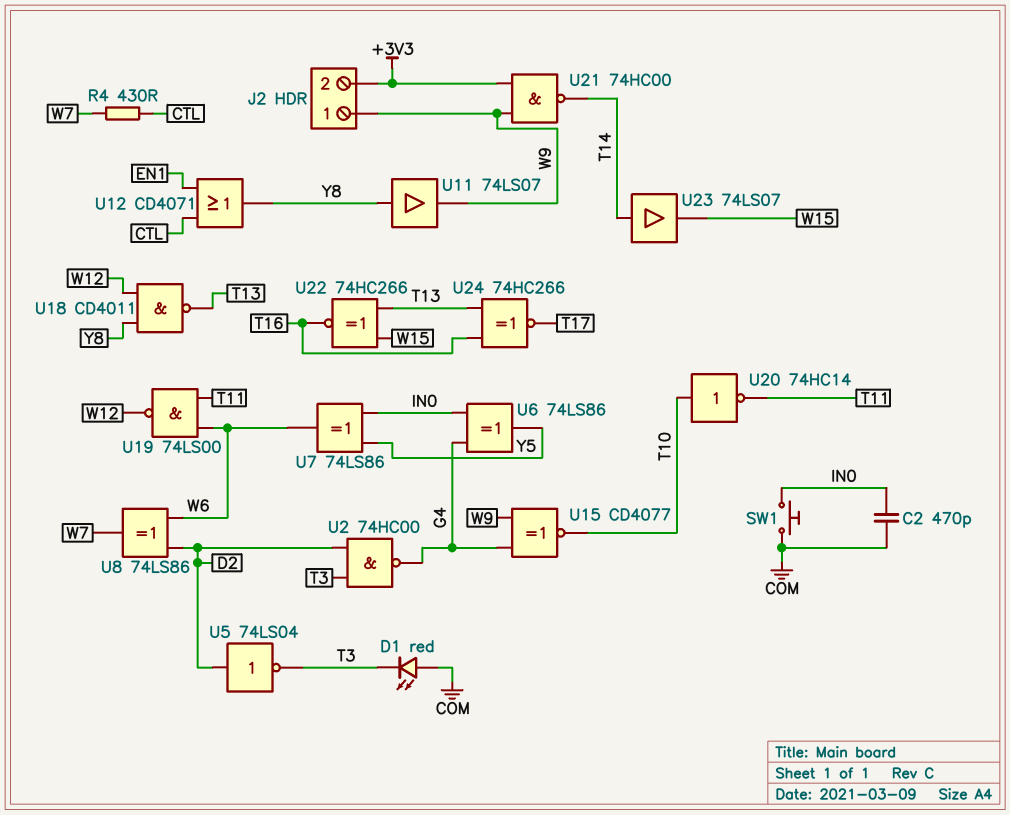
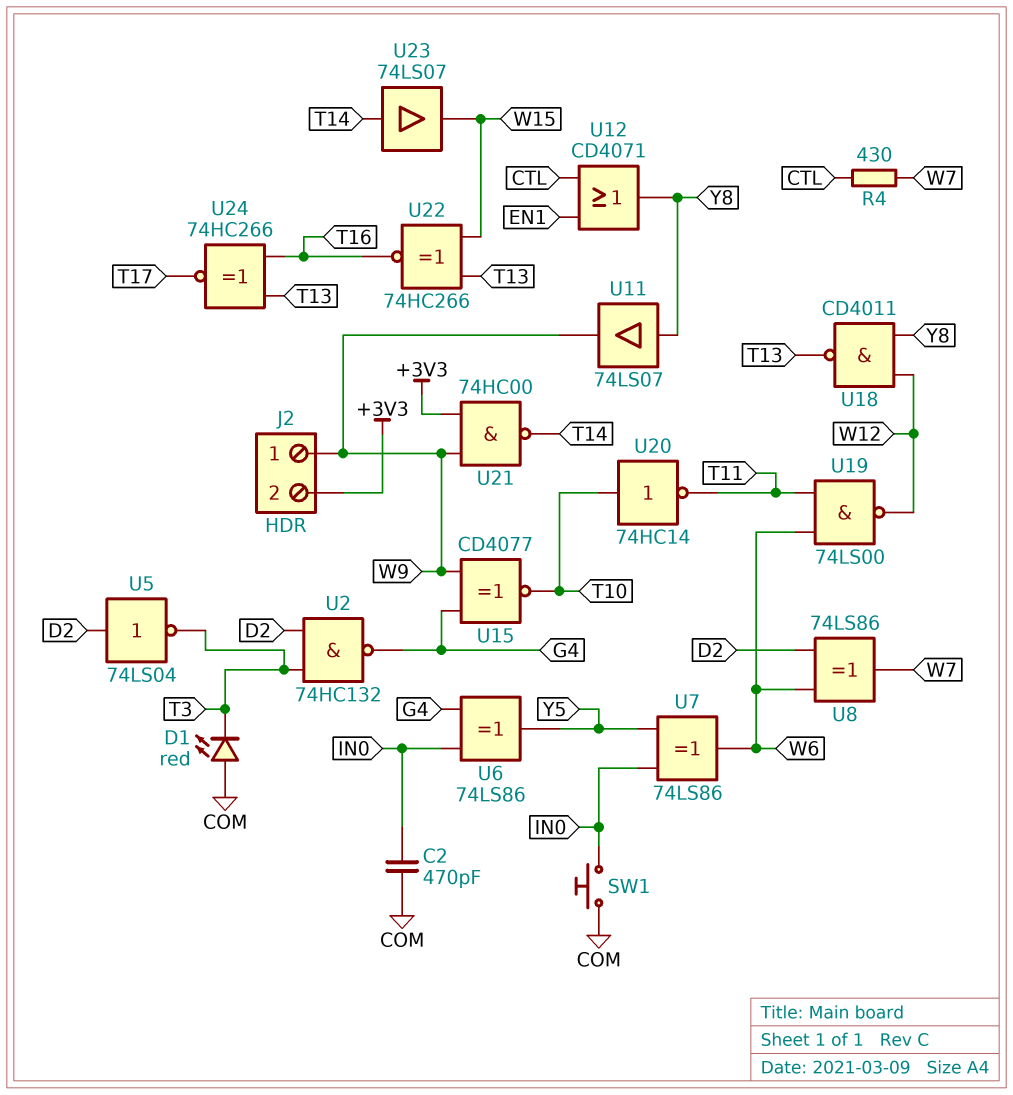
U2: NAND 74HC00 (in D2, in T3, out G4) -> NAND 74HC132 (in D2, in T3, out G4)

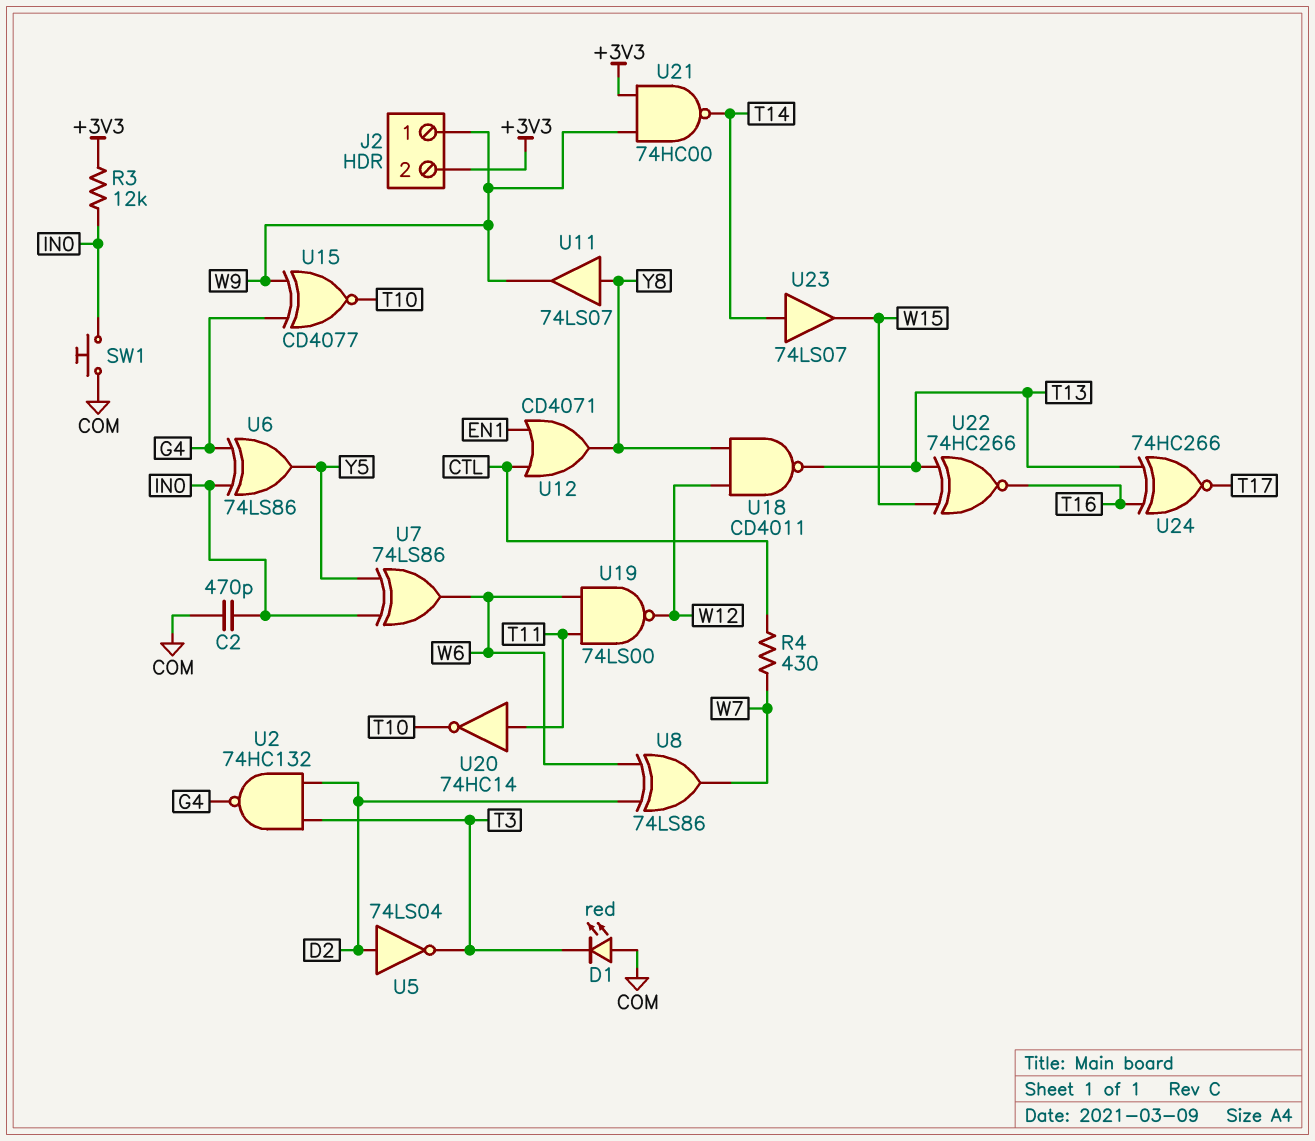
R3: none -> 12k (+3V3, IN0)
U20: NOT 74HC14 (in T10, out T11) -> NOT 74HC14 (in T11, out T10)

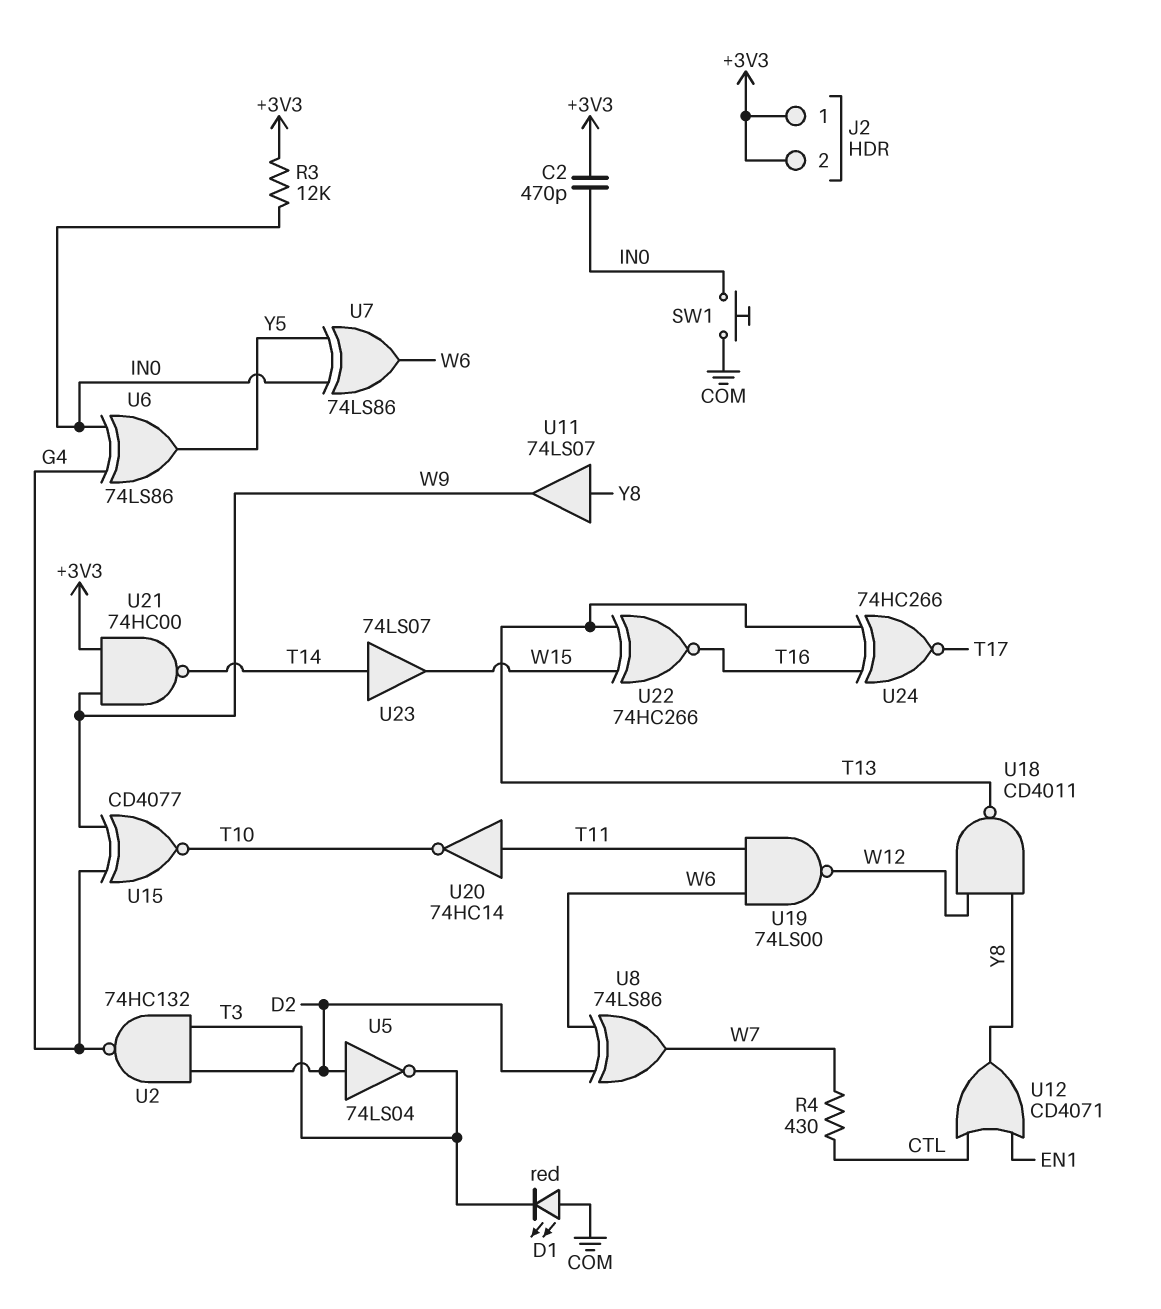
C2: 470pF (COM, IN0) -> 470pF (+3V3, IN0)
J2 pin 1: W9 -> +3V3

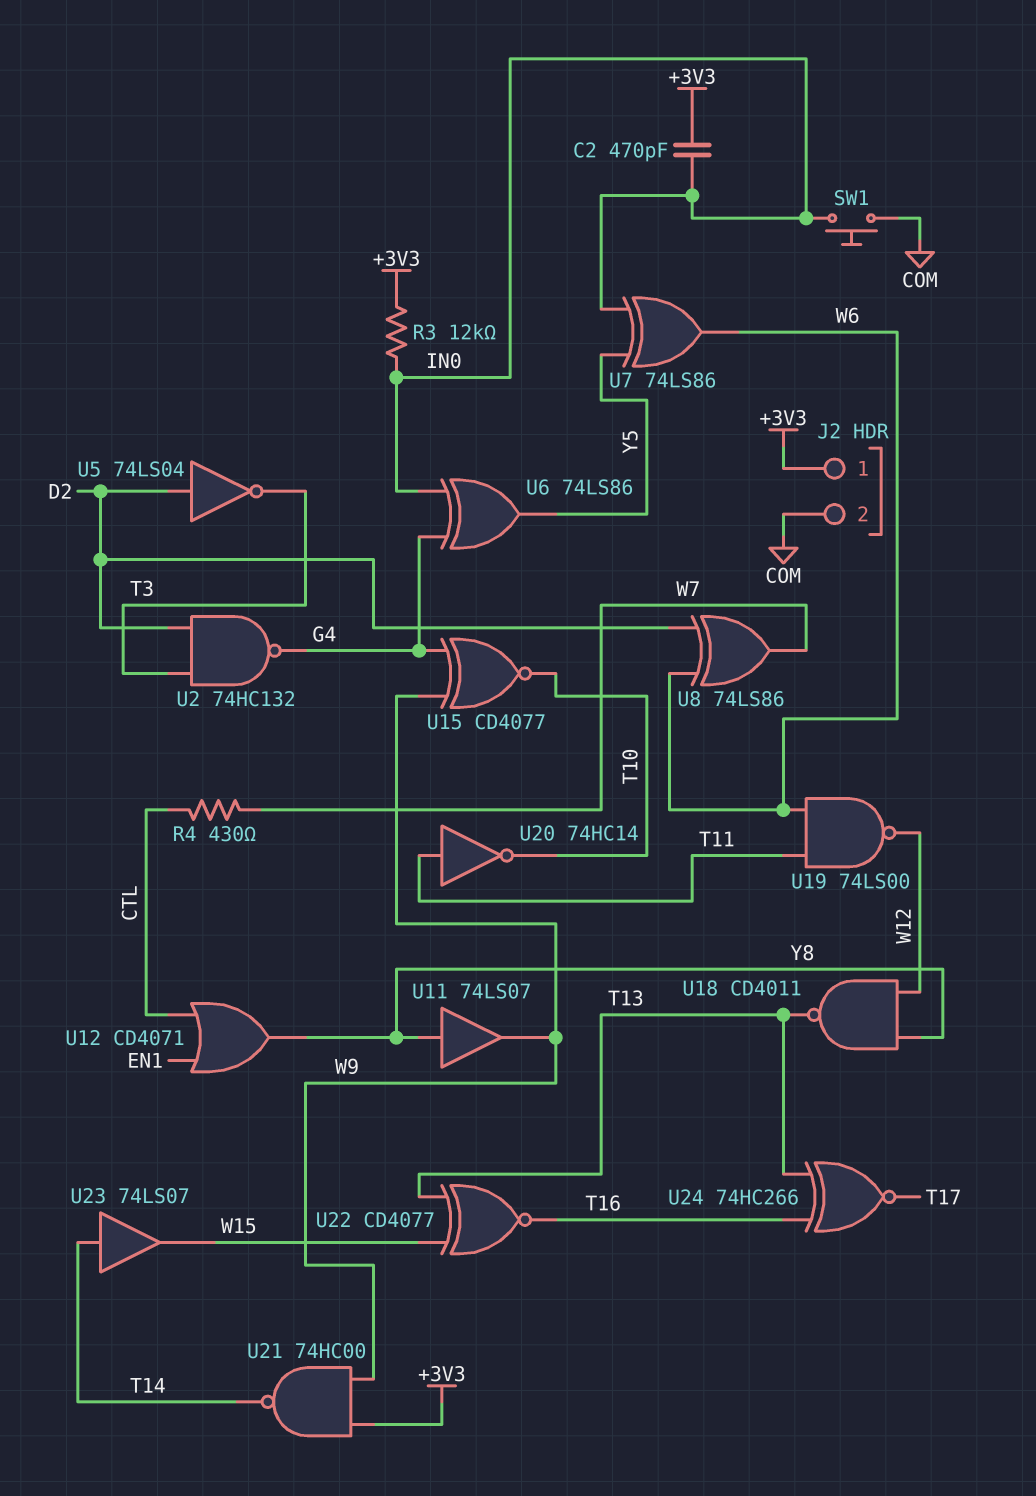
D1: LED red (A COM, K T3) -> none
J2 pin 2: +3V3 -> COM
U22: XNOR 74HC266 (in T13, in W15, out T16) -> XNOR CD4077 (in T13, in W15, out T16)

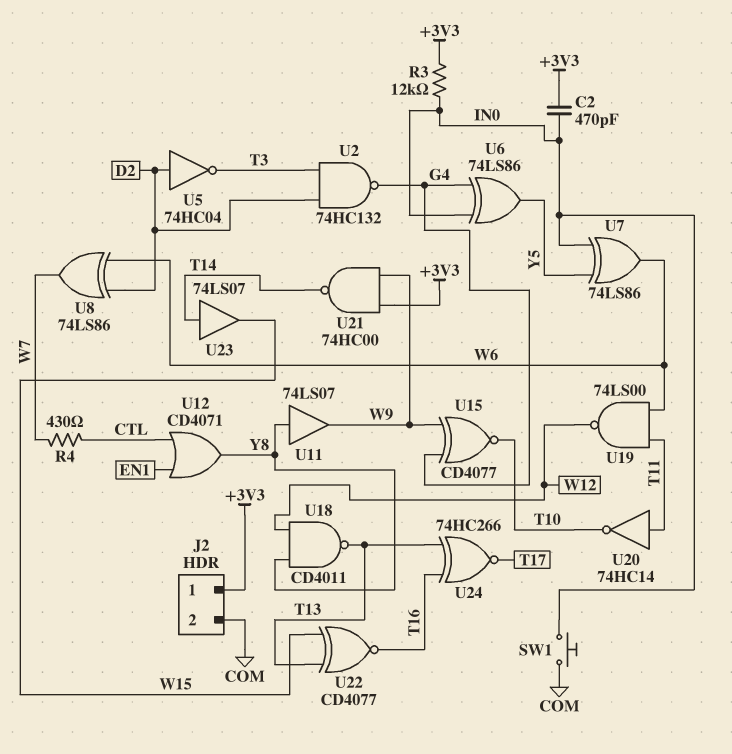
U5: NOT 74LS04 (in D2, out T3) -> NOT 74HC04 (in D2, out T3)

